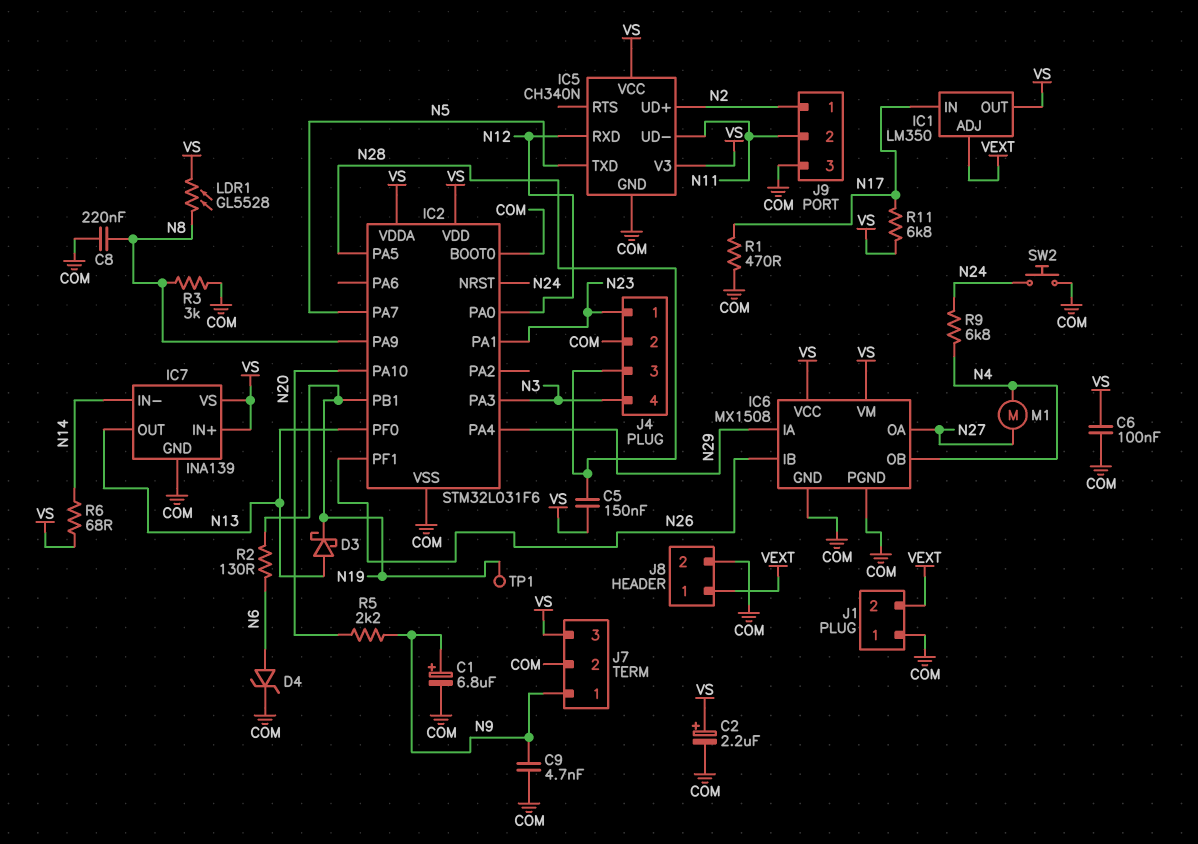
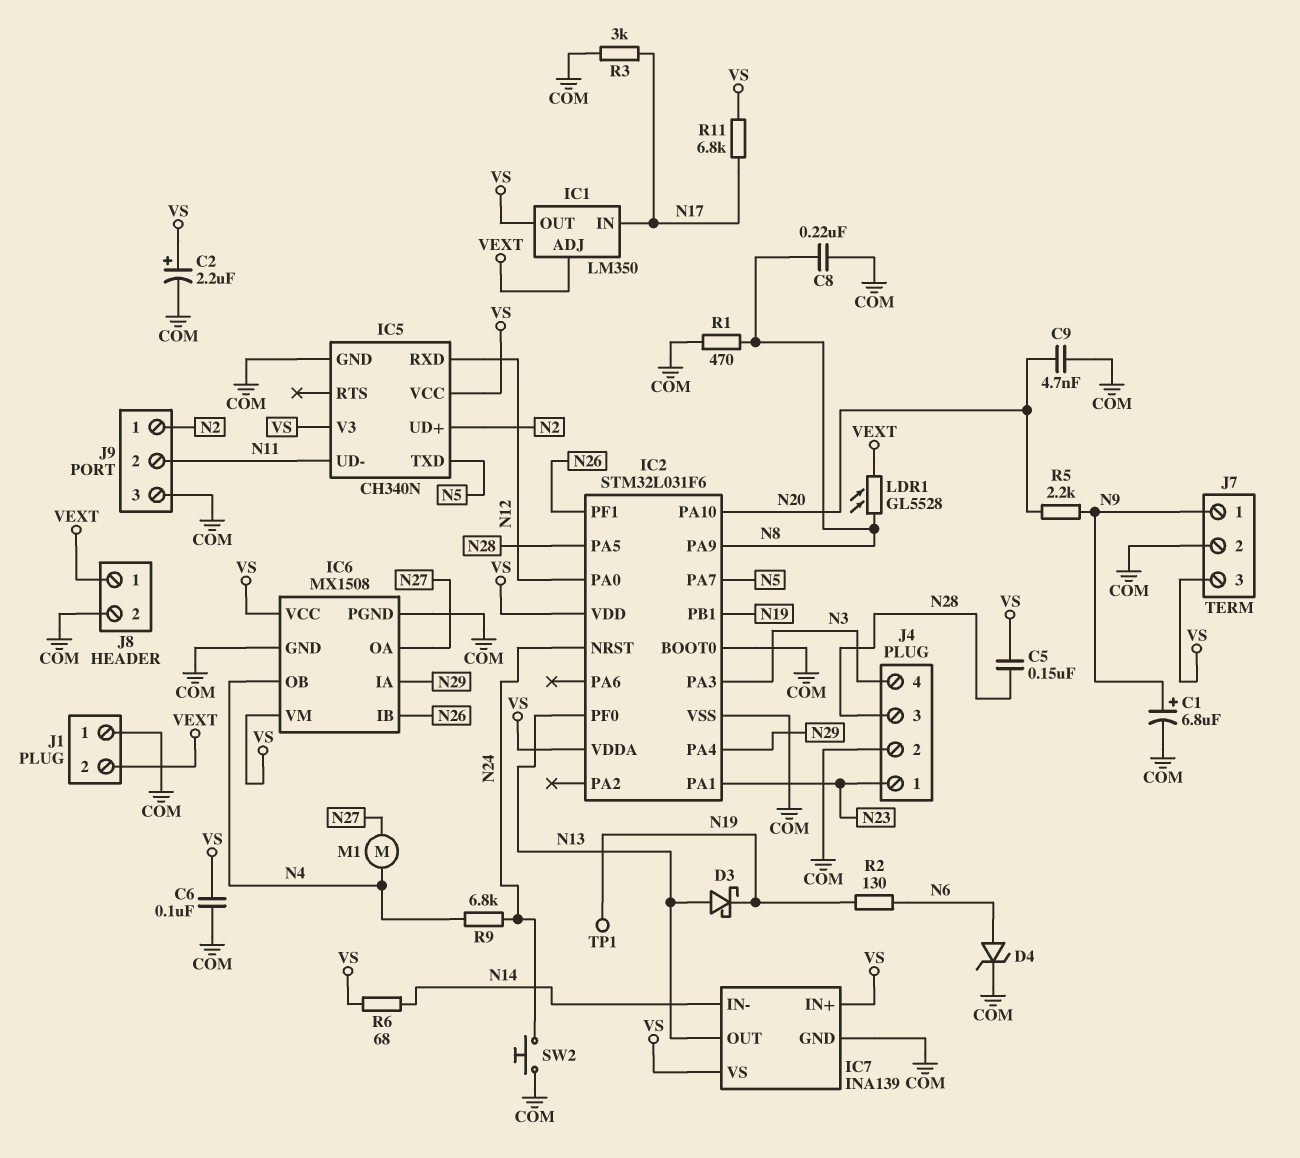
C9: 4.7nF (COM, N9) -> 4.7nF (COM, N20)
LDR1: GL5528 (N8, VS) -> GL5528 (N8, VEXT)
R1: 470 (COM, N17) -> 470 (COM, N8)
R3: 3k (COM, N8) -> 3k (COM, N17)

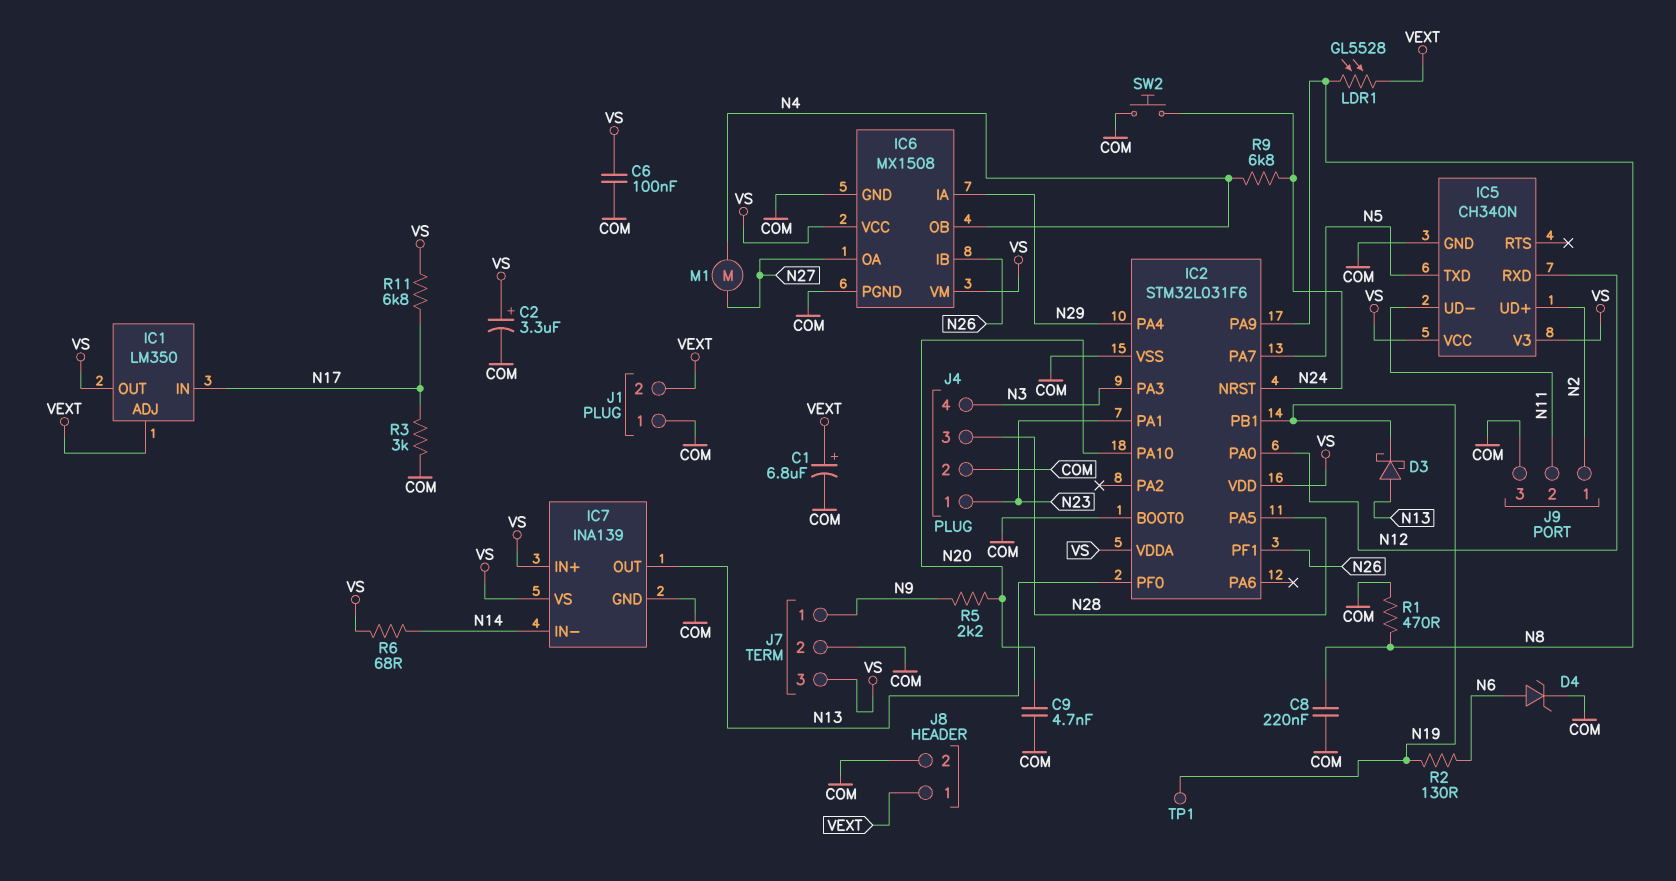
C1: 6.8uF (plus N9, minus COM) -> 6.8uF (plus VEXT, minus COM)
C2: 2.2uF (plus VS, minus COM) -> 3.3uF (plus VS, minus COM)
C5: 150nF (N28, VS) -> none

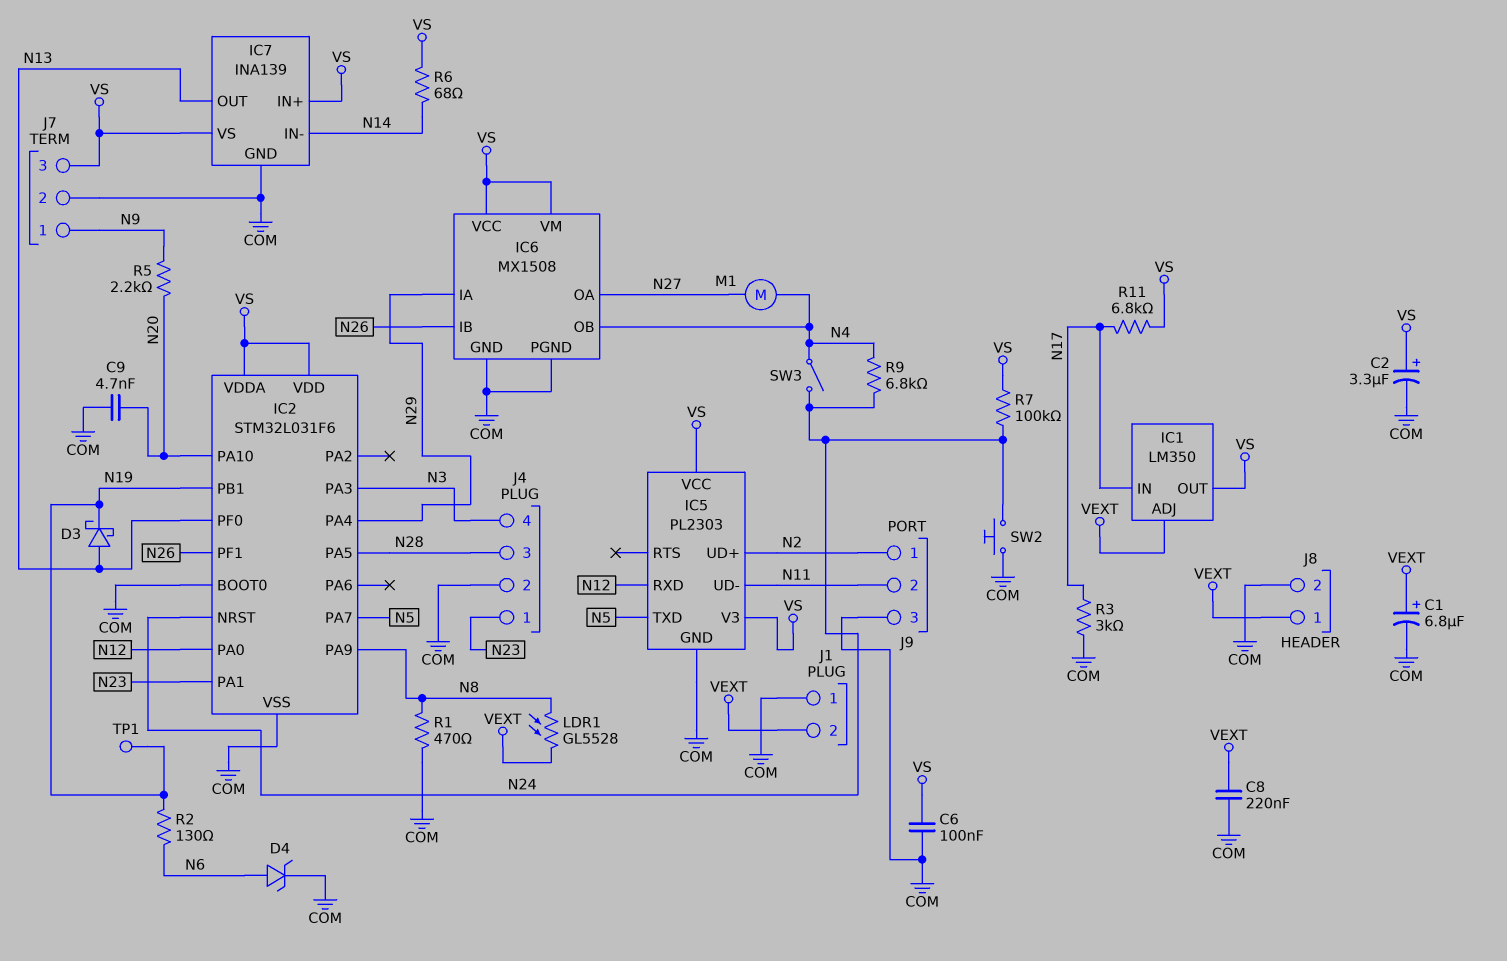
C8: 220nF (COM, N8) -> 220nF (COM, VEXT)
IC5: CH340N -> PL2303
R7: none -> 100k (N24, VS)
SW3: none -> switch (N4, N24)

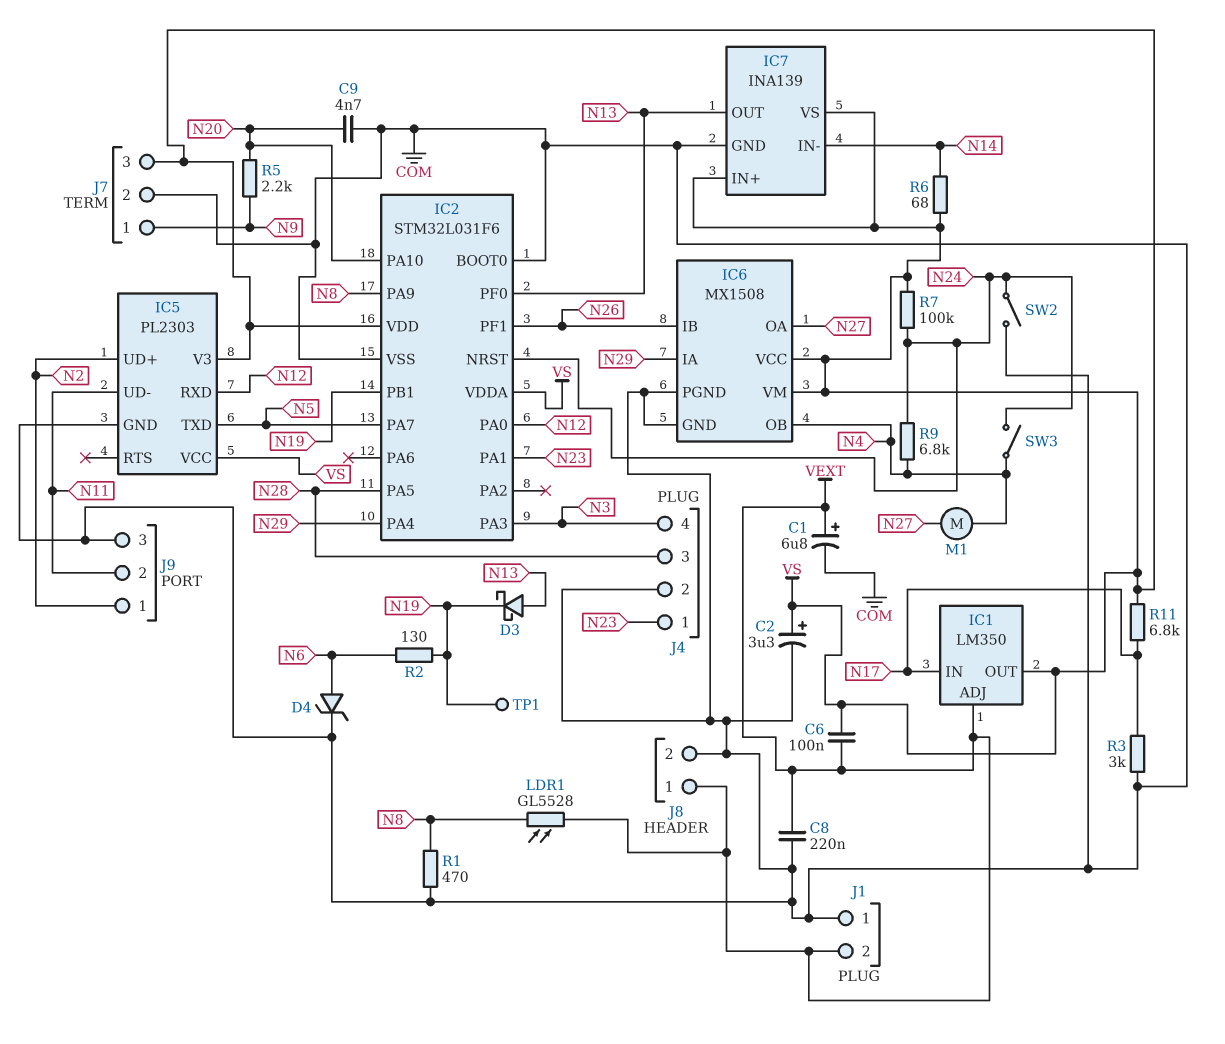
C6: 100nF (COM, VS) -> 100nF (VEXT, VS)
SW2: button (COM, N24) -> switch (COM, N24)

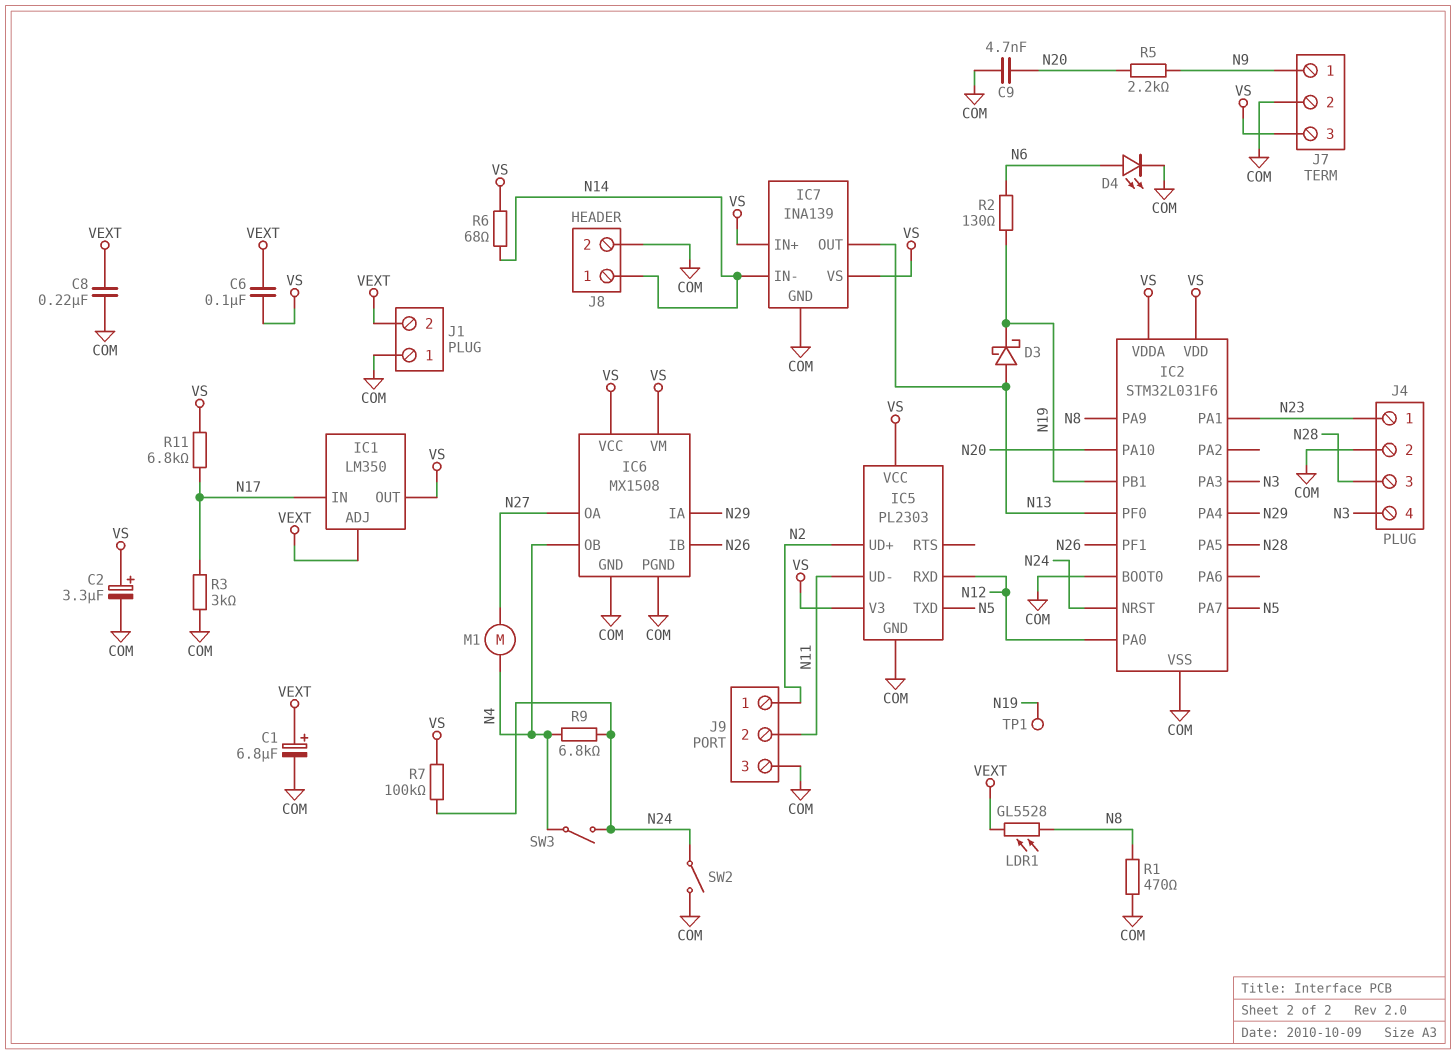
D4: zener (A N6, K COM) -> LED (A N6, K COM)
J8 pin 1: VEXT -> N14

